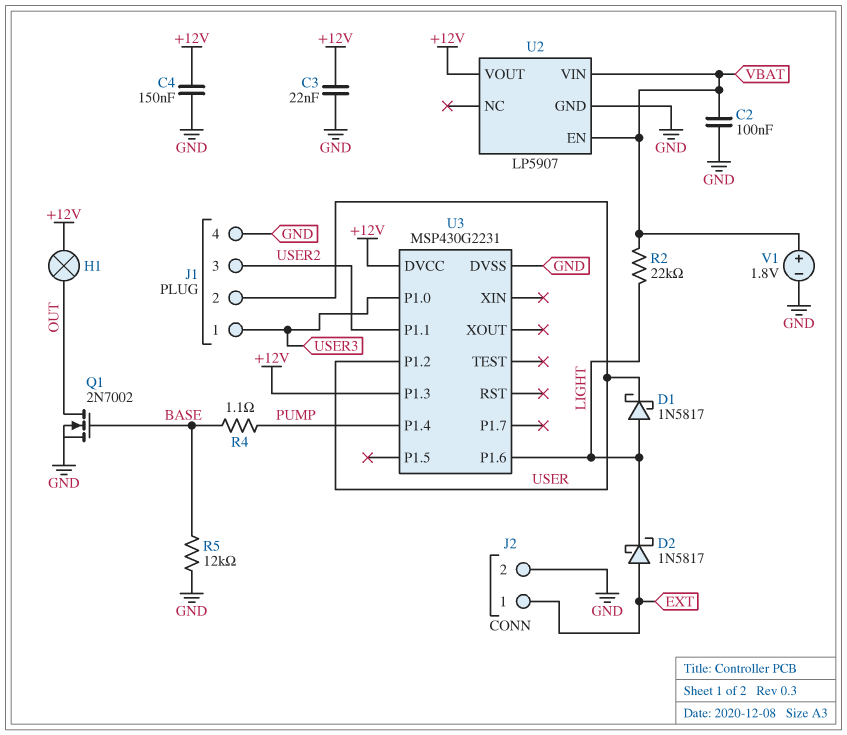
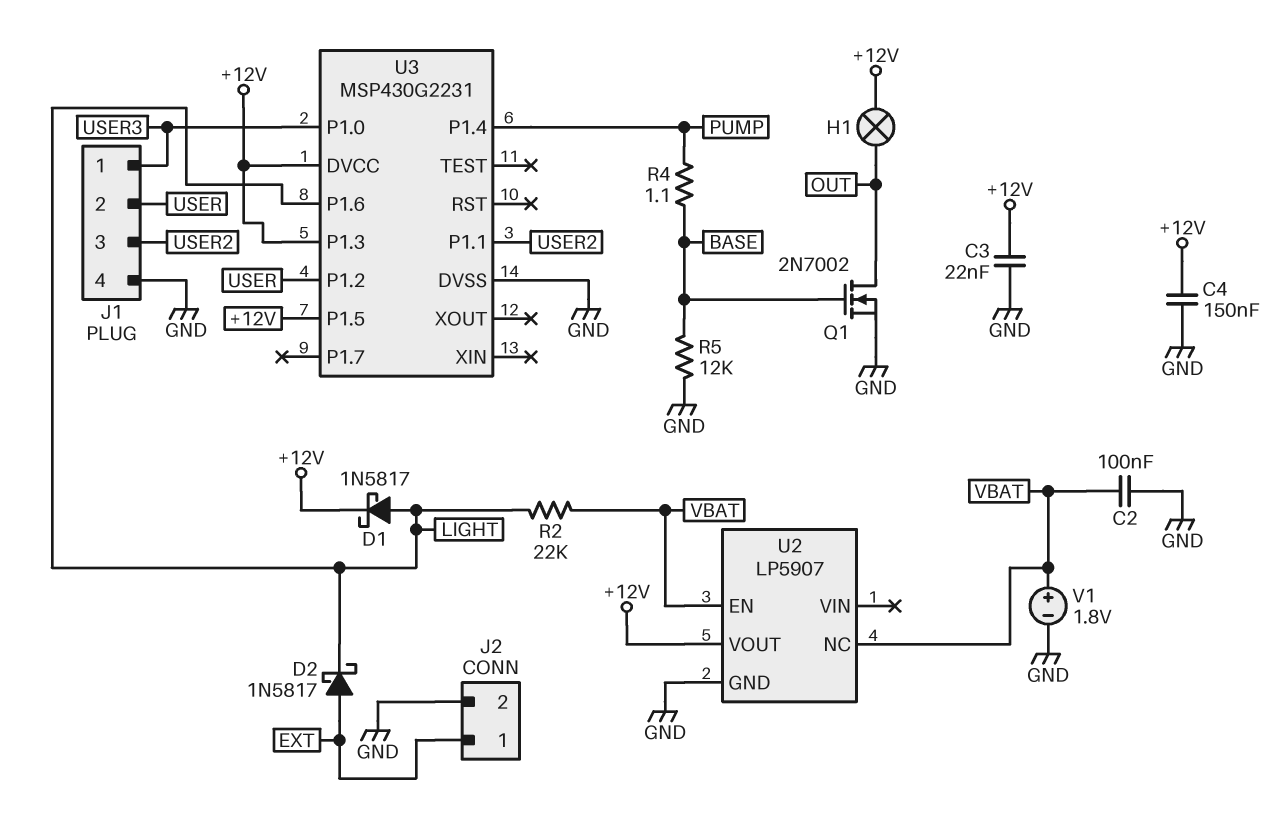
D1: schottky 1N5817 (A LIGHT, K USER) -> schottky 1N5817 (A LIGHT, K +12V)
U2 pin NC: none -> VBAT
U2 pin VIN: VBAT -> none
U3 pin P1.5: none -> +12V

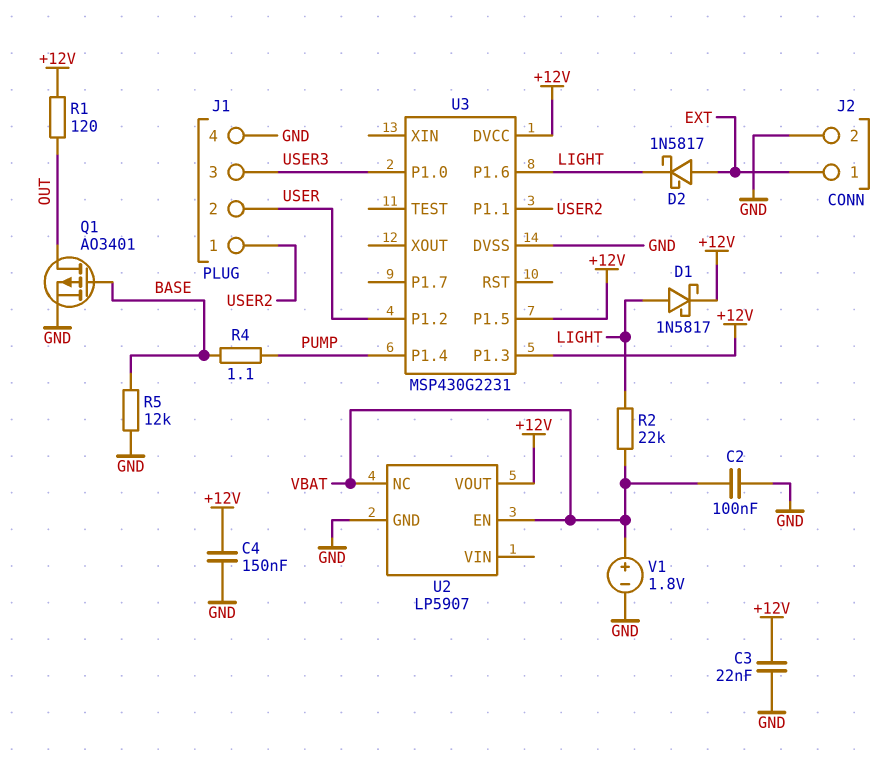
H1: lamp (+12V, OUT) -> none
J1 pin 1: USER3 -> USER2
J1 pin 3: USER2 -> USER3
Q1: NMOS 2N7002 (G BASE, D OUT, S GND) -> PMOS AO3401 (G BASE, D OUT, S GND)
R1: none -> 120 (+12V, OUT)

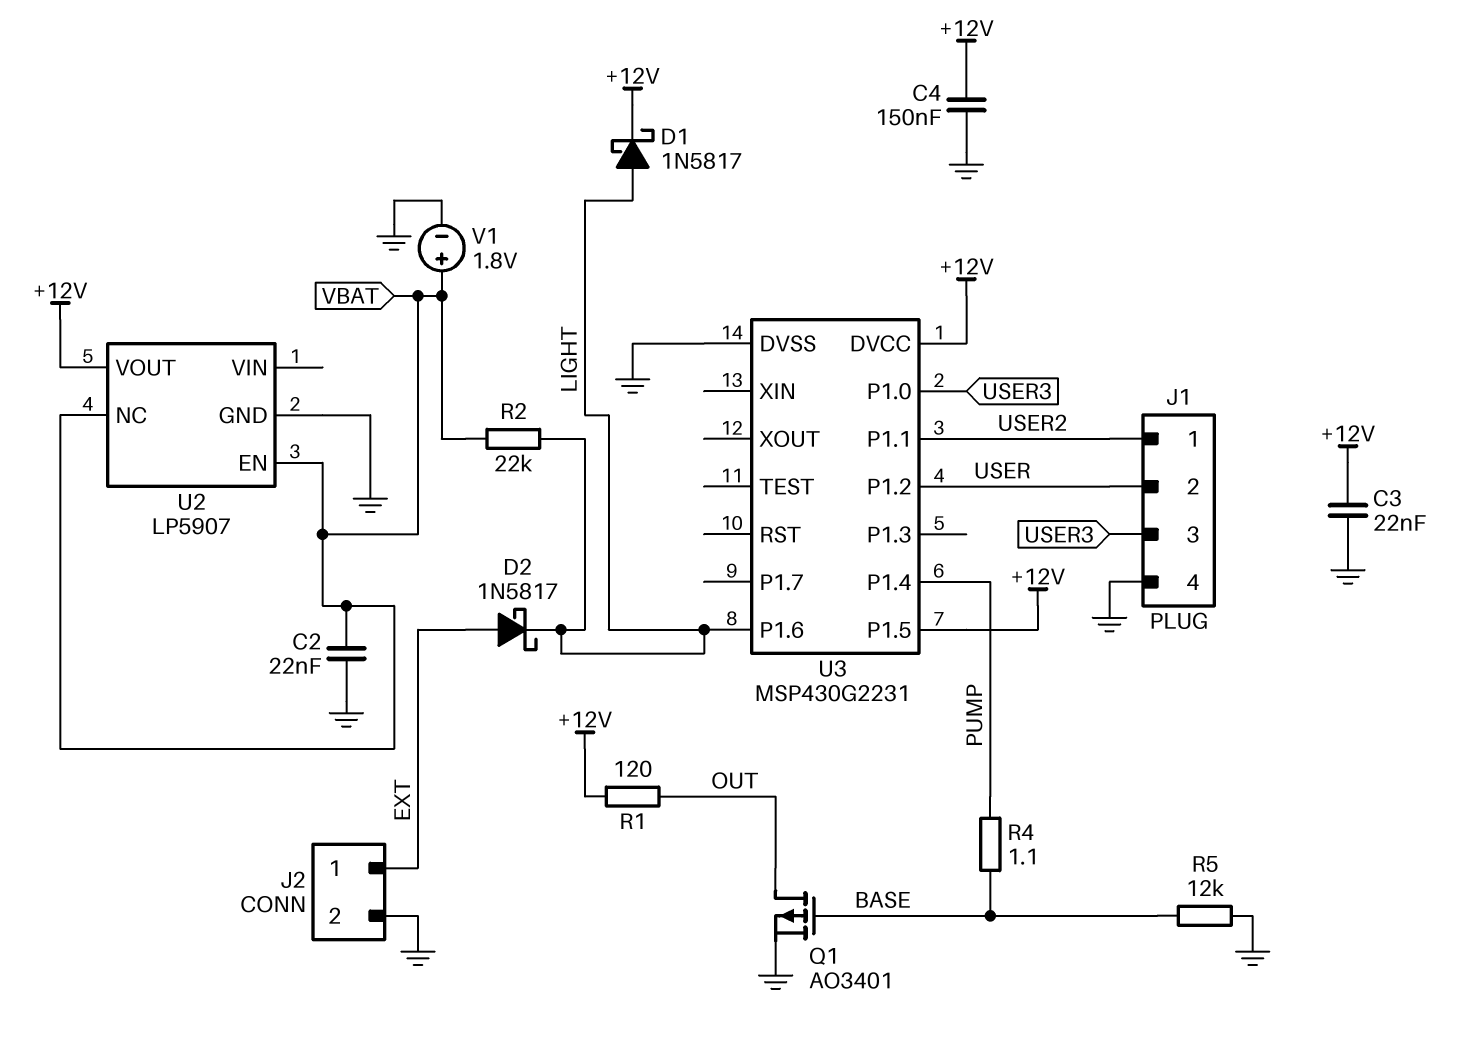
C2: 100nF (GND, VBAT) -> 22nF (GND, VBAT)
U3 pin P1.3: +12V -> none

